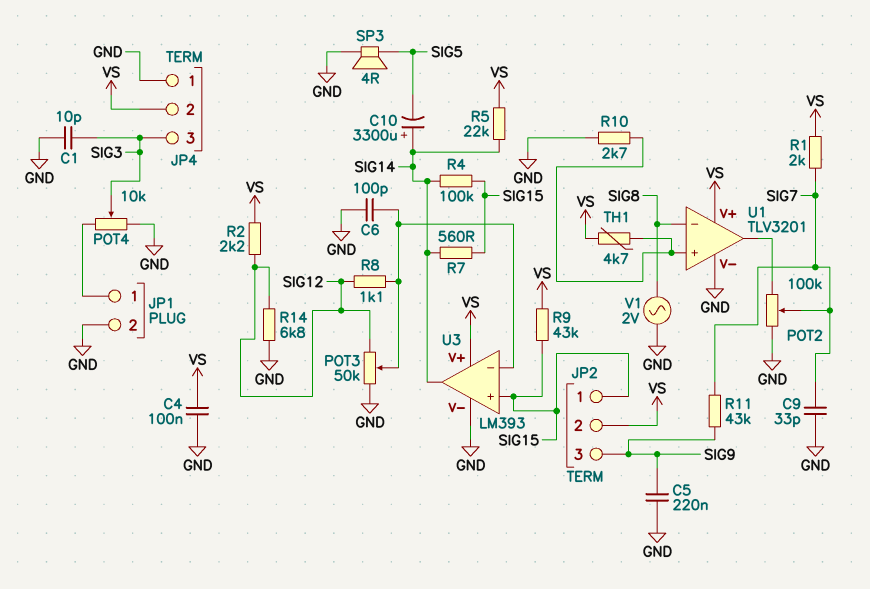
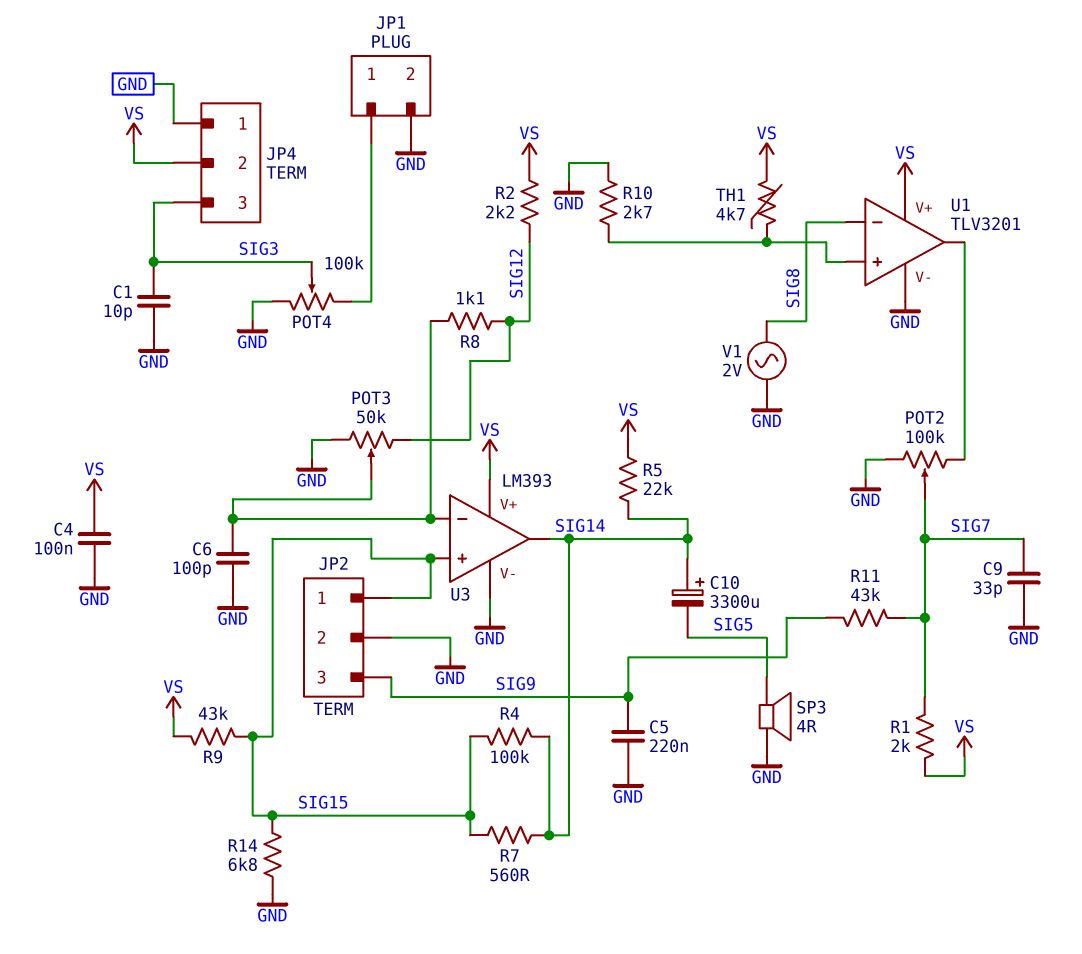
JP2 pin 2: VS -> GND
POT4: 10k (GND, JP1/1, wiper SIG3) -> 100k (GND, JP1/1, wiper SIG3)
R14: 6.8k (GND, SIG12) -> 6.8k (GND, SIG15)

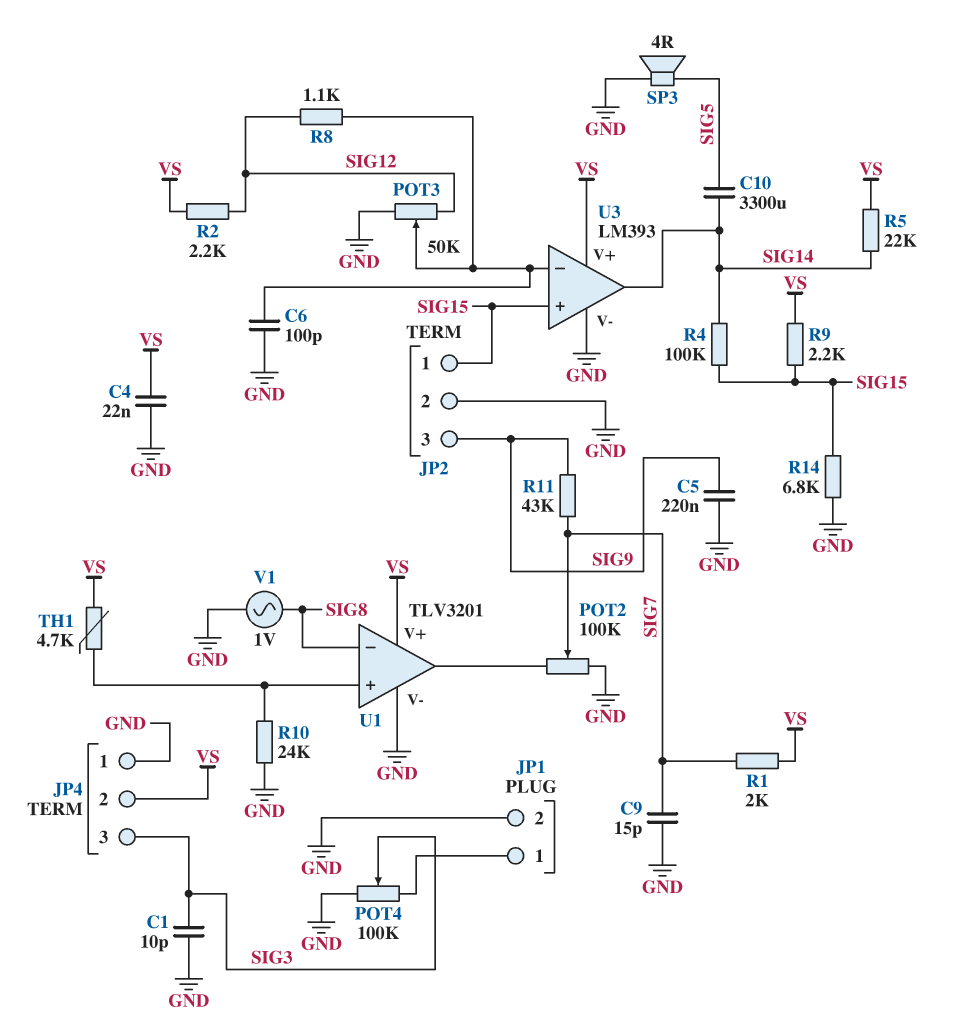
C4: 100nF (GND, VS) -> 22nF (GND, VS)
C9: 33pF (GND, SIG7) -> 15pF (GND, SIG7)
C10: 3300uF (plus SIG14, minus SIG5) -> 3300uF (SIG5, SIG14)
R7: 560 (SIG14, SIG15) -> none
R9: 43k (SIG15, VS) -> 2.2k (SIG15, VS)
R10: 2.7k (GND, U1/in+) -> 24k (GND, U1/in+)
V1: AC 2V (GND, SIG8) -> AC 1V (GND, SIG8)

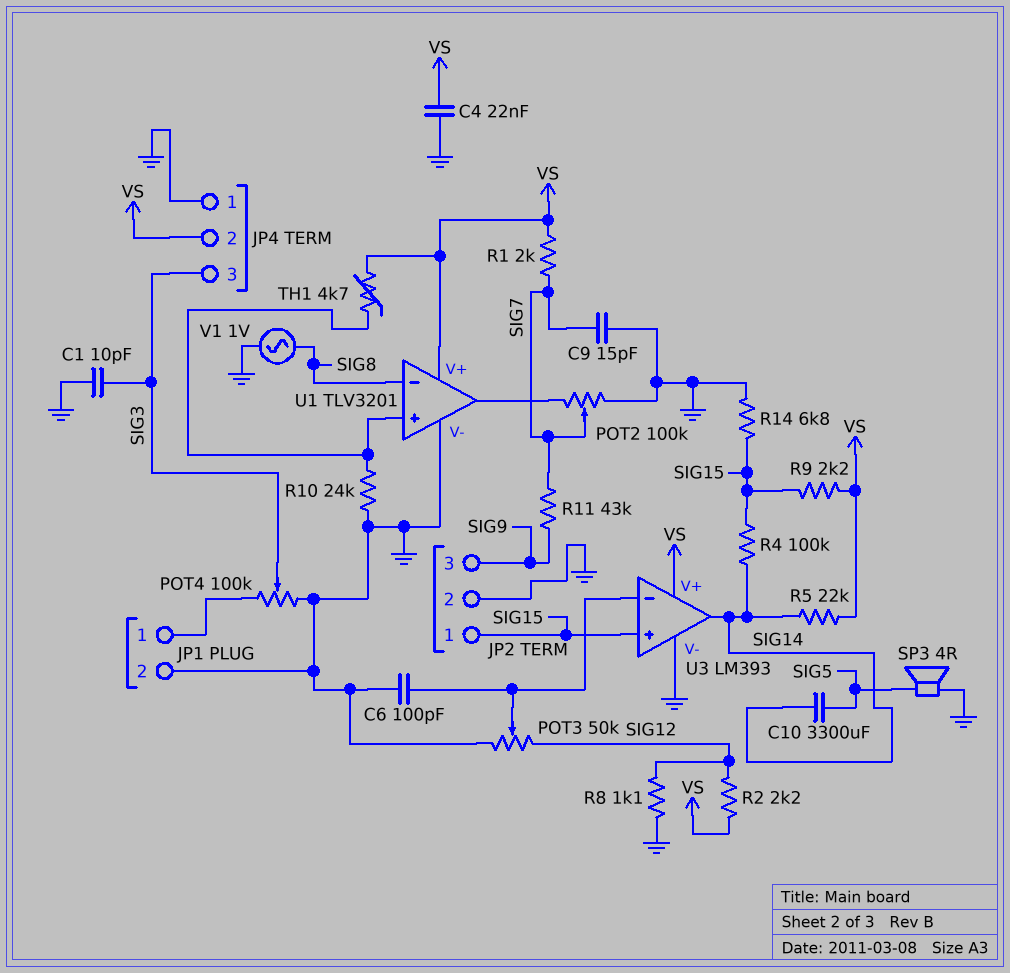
C5: 220nF (GND, SIG9) -> none
R8: 1.1k (SIG12, U3/in-) -> 1.1k (GND, SIG12)

